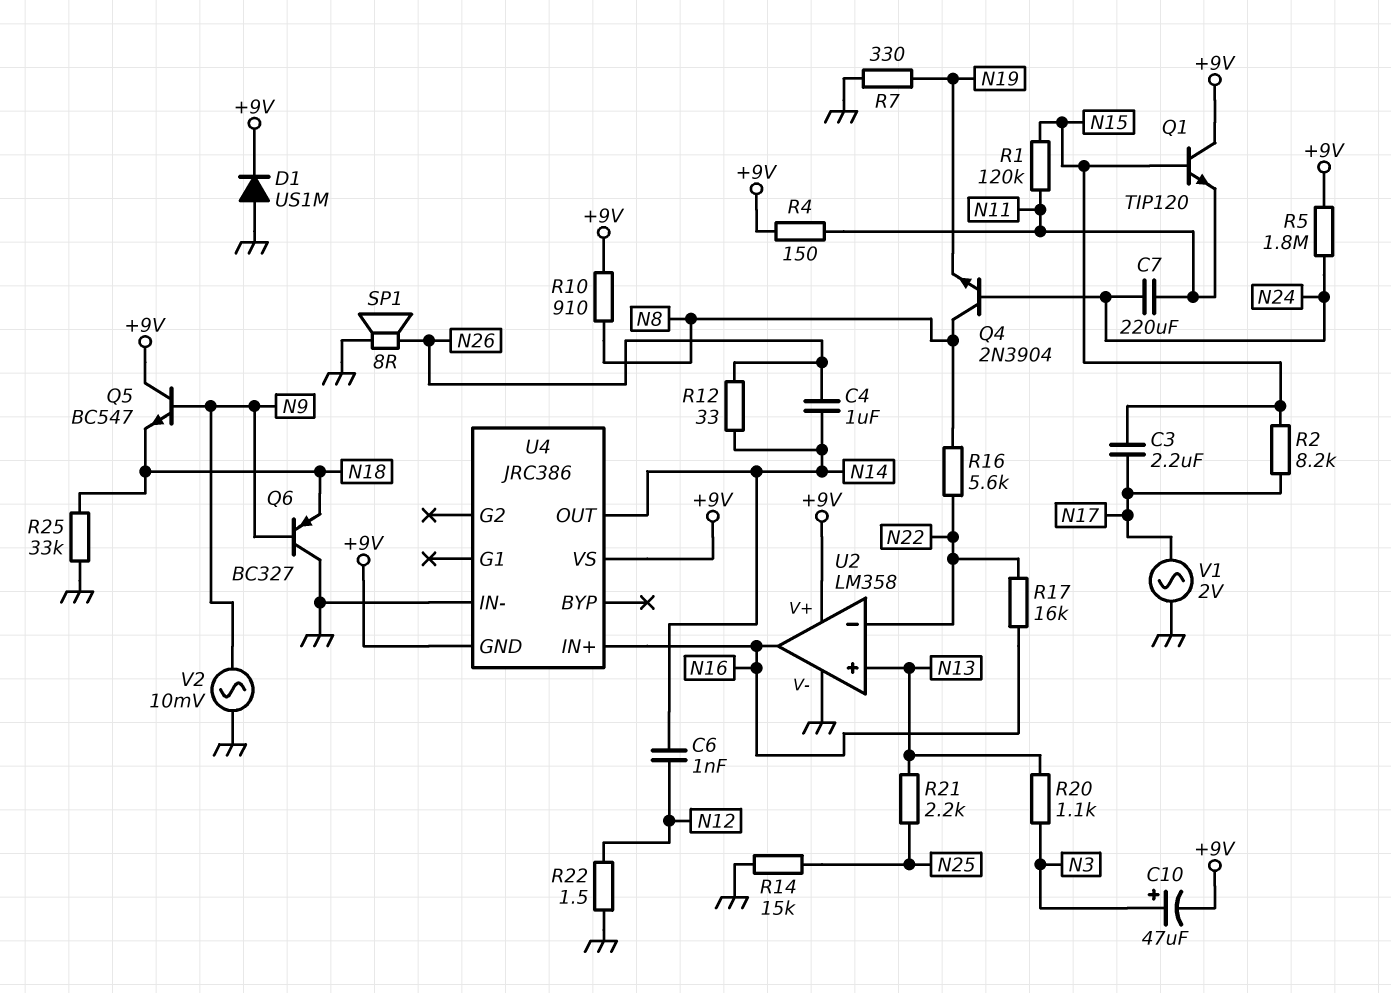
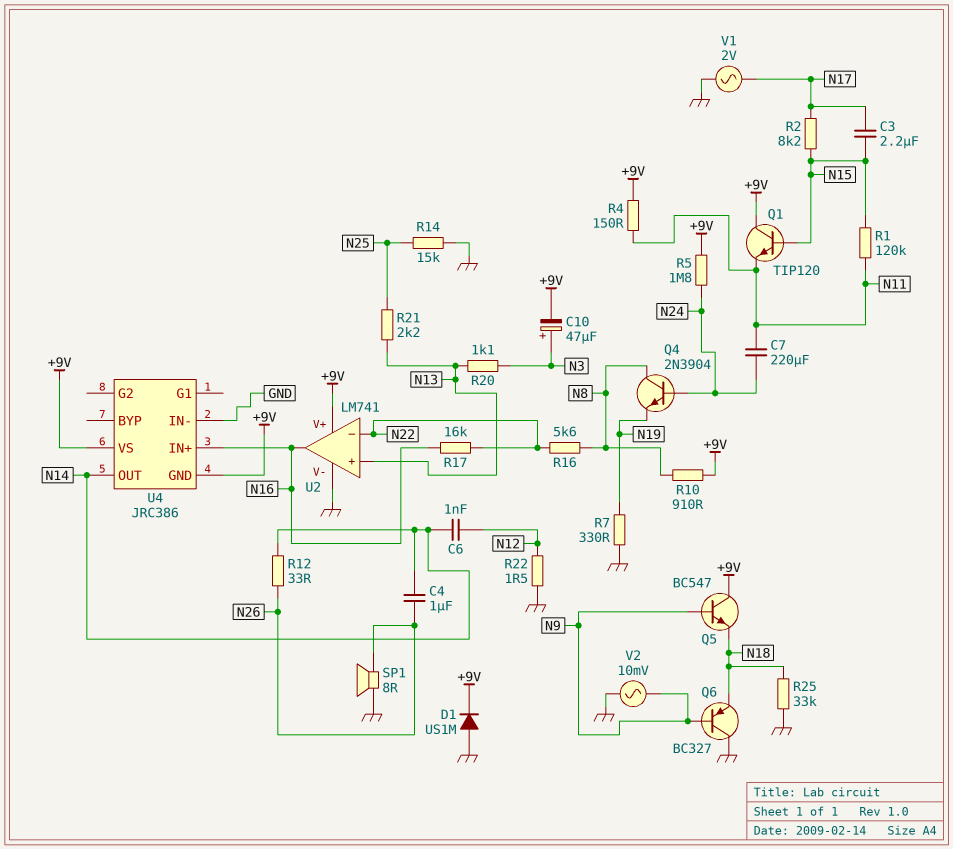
U2: LM358 -> LM741

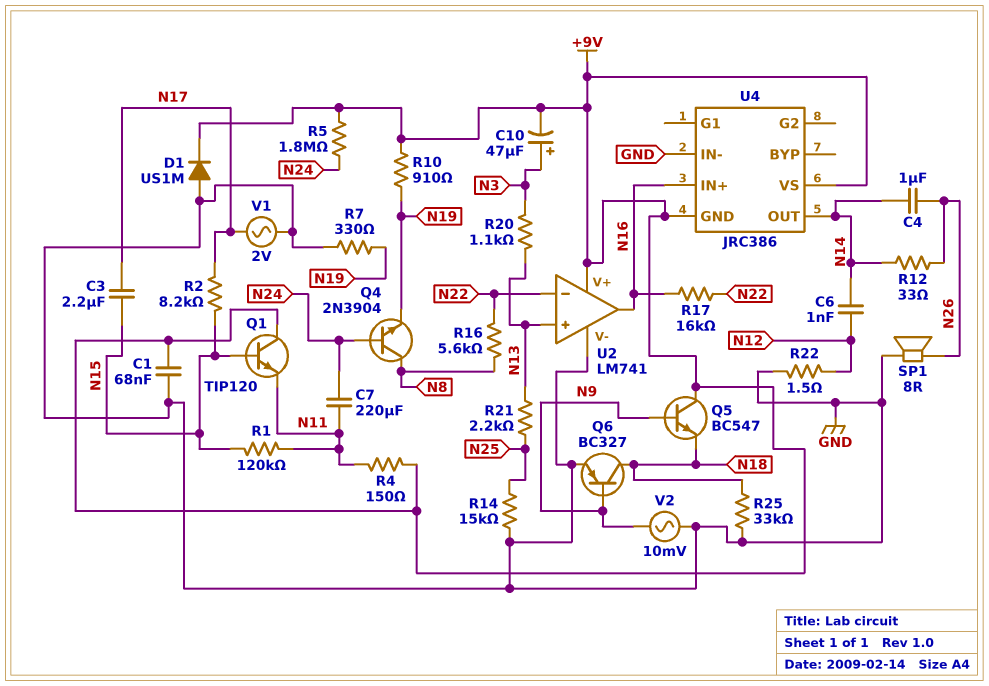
C1: none -> 68nF (+9V, GND)
Q6: PNP BC327 (B N9, C GND, E N18) -> PNP BC327 (B N9, C N18, E GND)
R10: 910 (+9V, N8) -> 910 (+9V, N19)

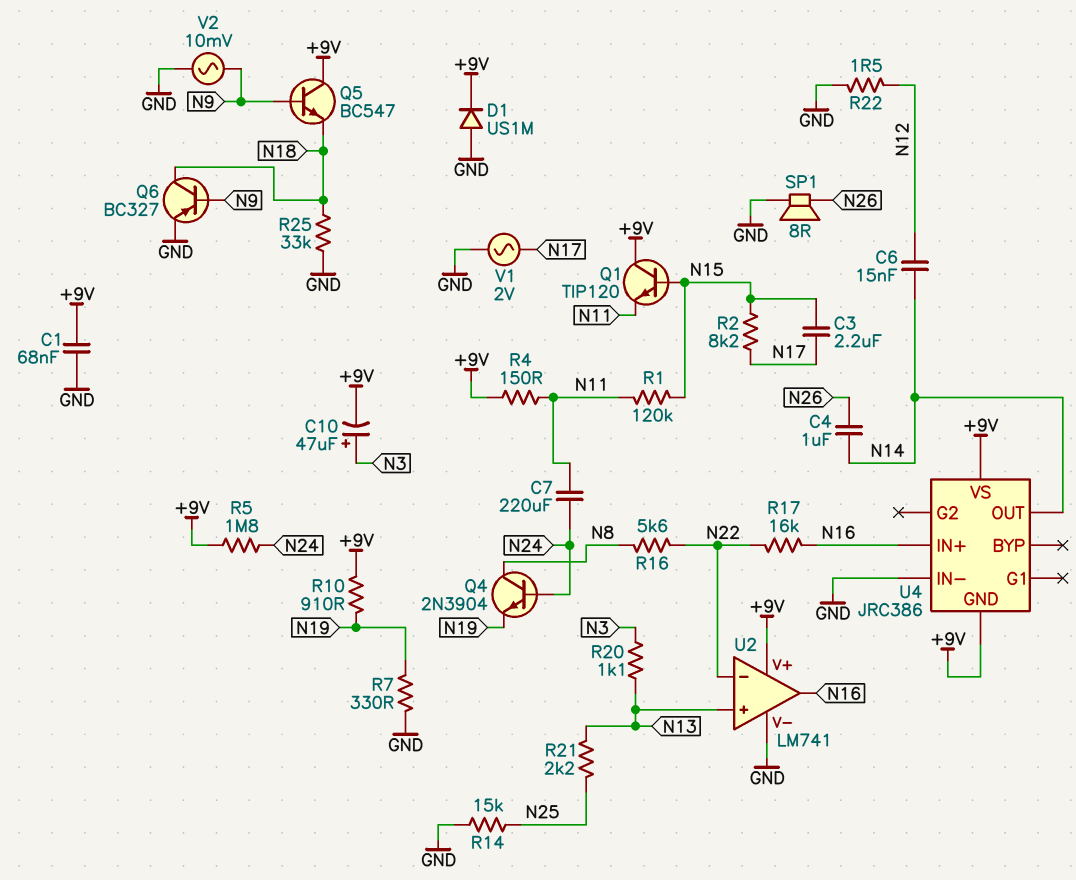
C6: 1nF (N12, N14) -> 15nF (N12, N14)
R12: 33 (N14, N26) -> none

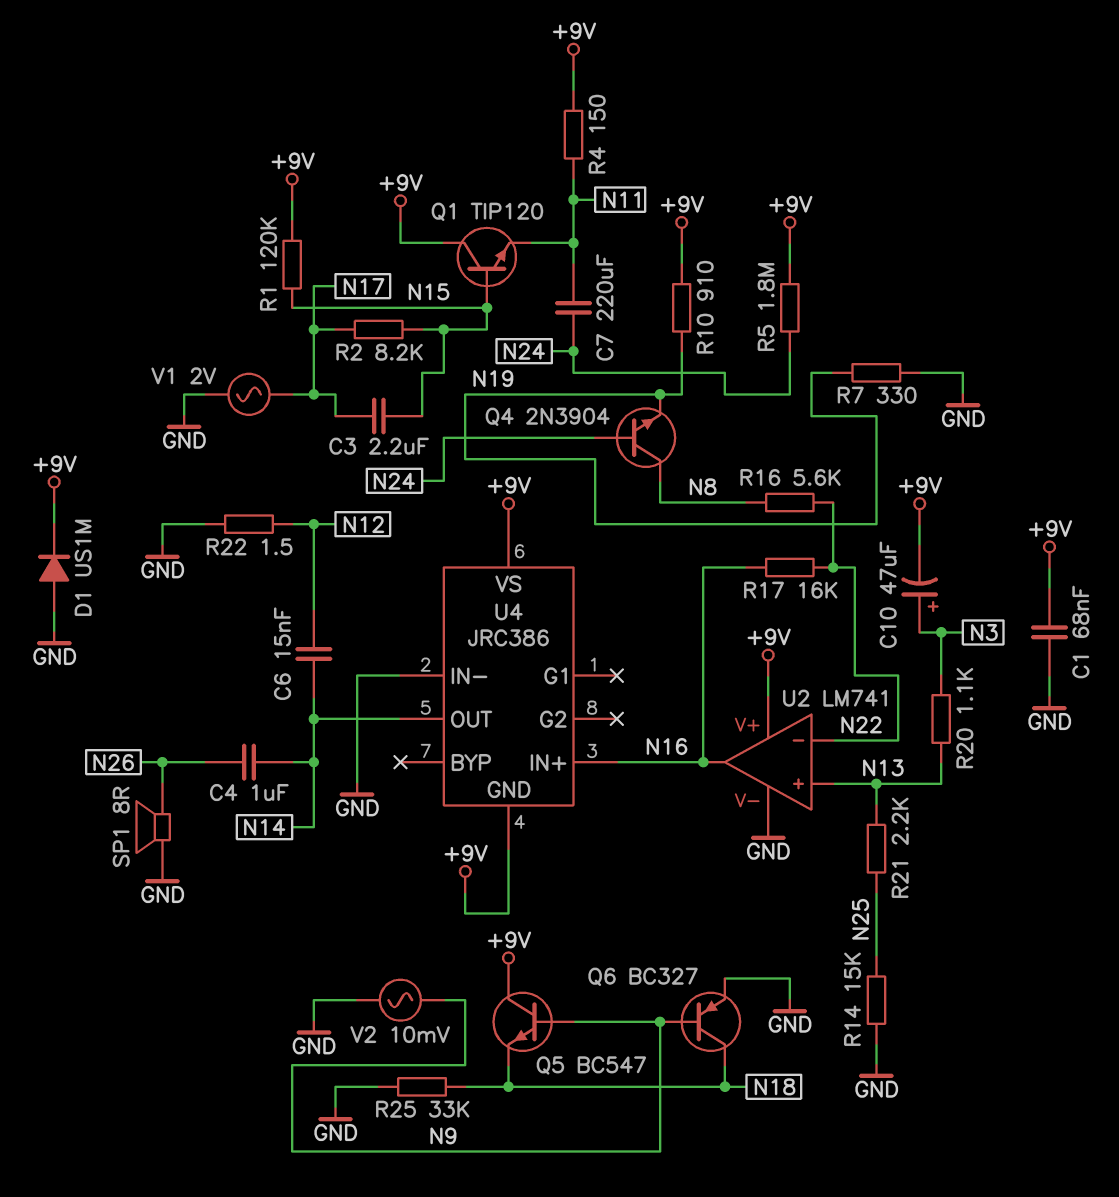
R1: 120k (N11, N15) -> 120k (+9V, N15)

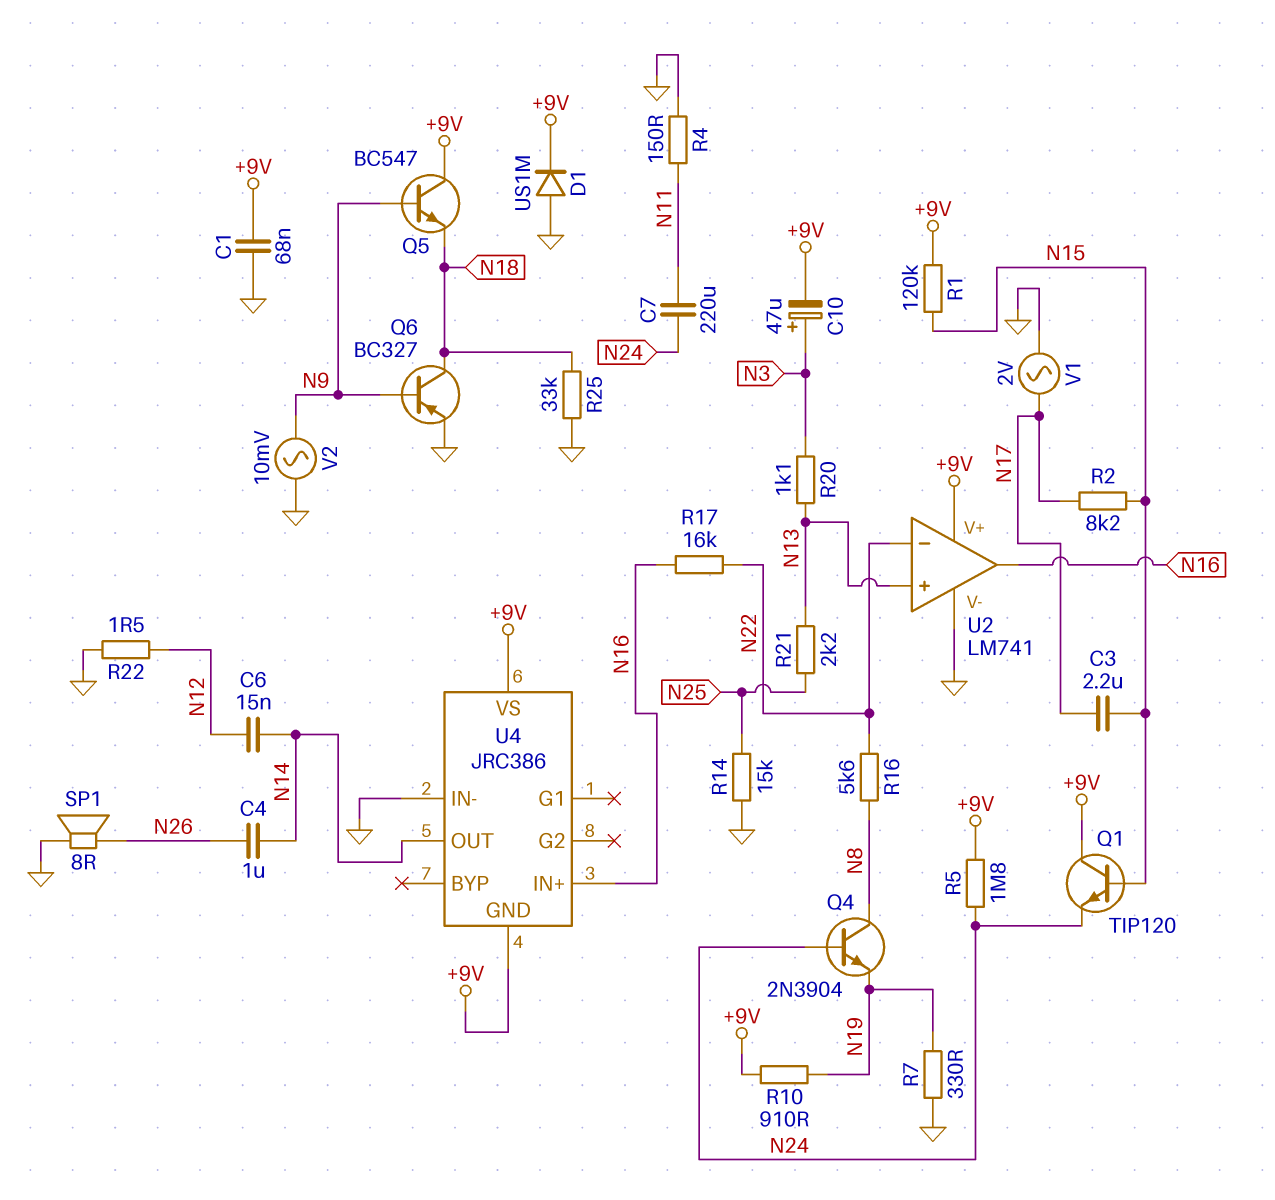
Q1: NPN TIP120 (B N15, C +9V, E N11) -> NPN TIP120 (B N15, C +9V, E N24)
R4: 150 (+9V, N11) -> 150 (GND, N11)

